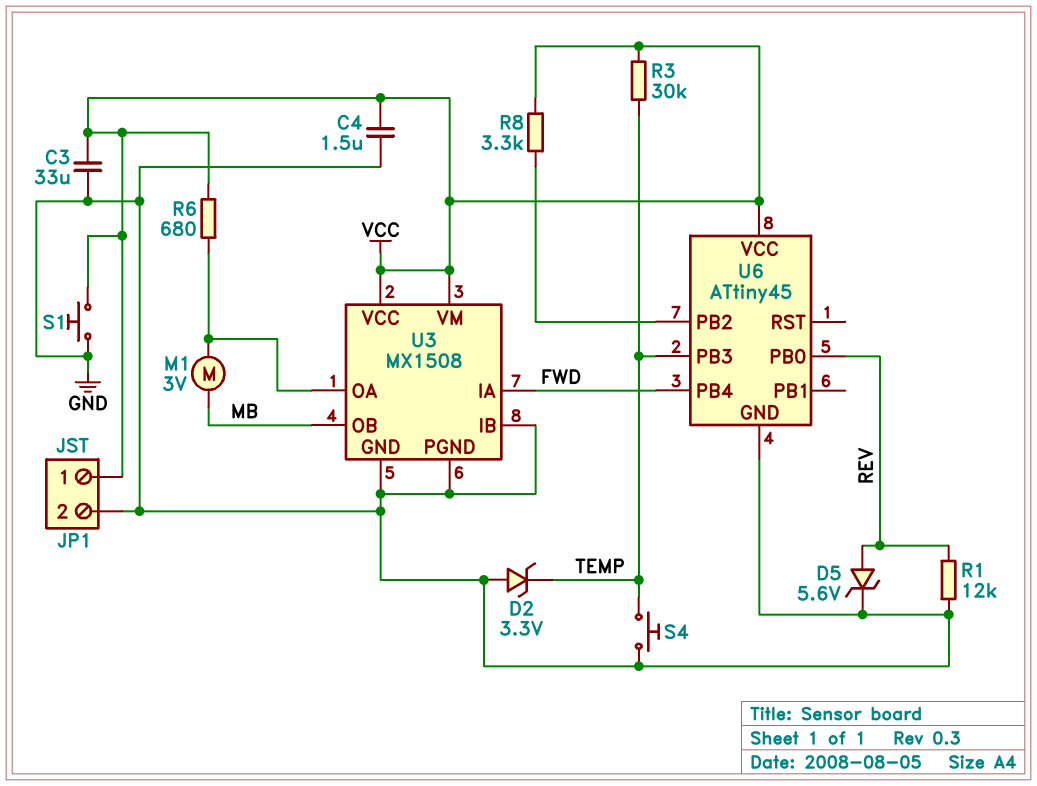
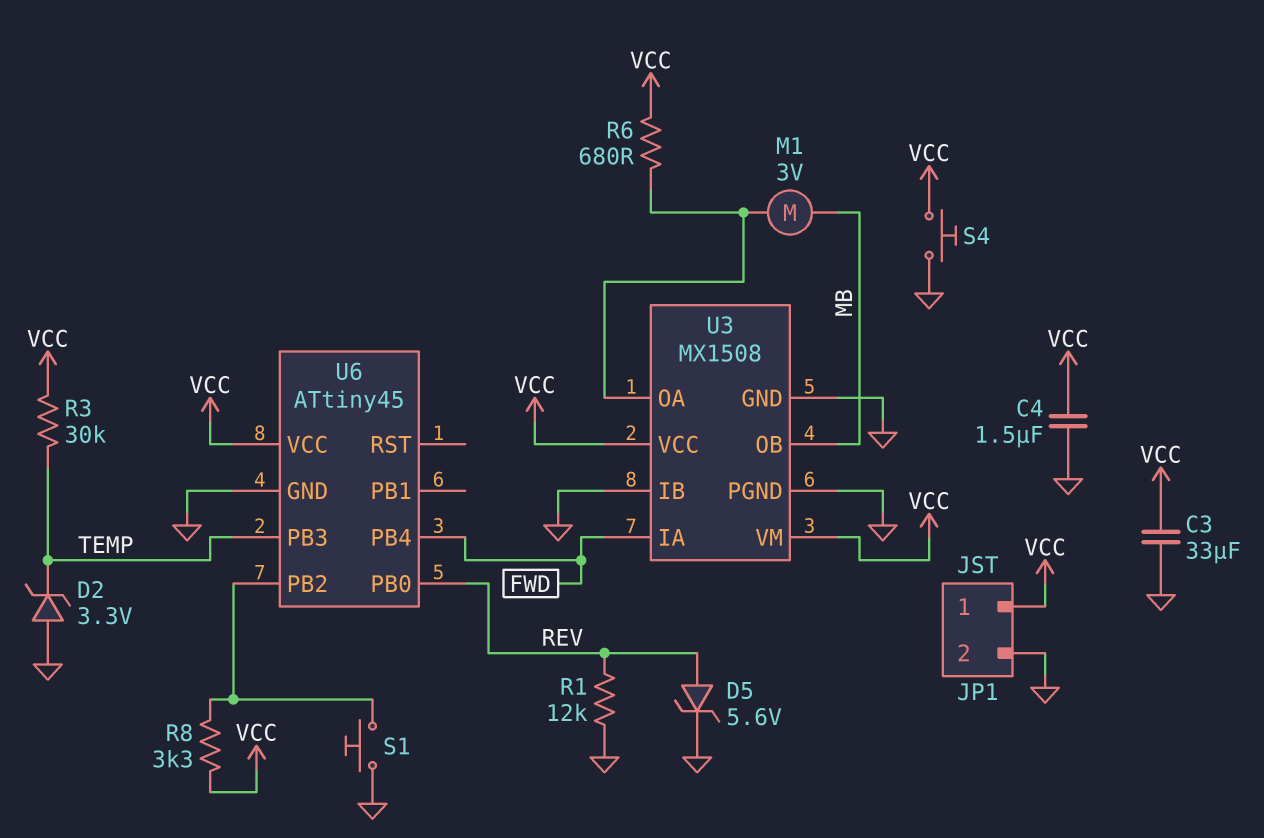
S1: button (GND, VCC) -> button (GND, U6/PB2)
S4: button (GND, TEMP) -> button (GND, VCC)

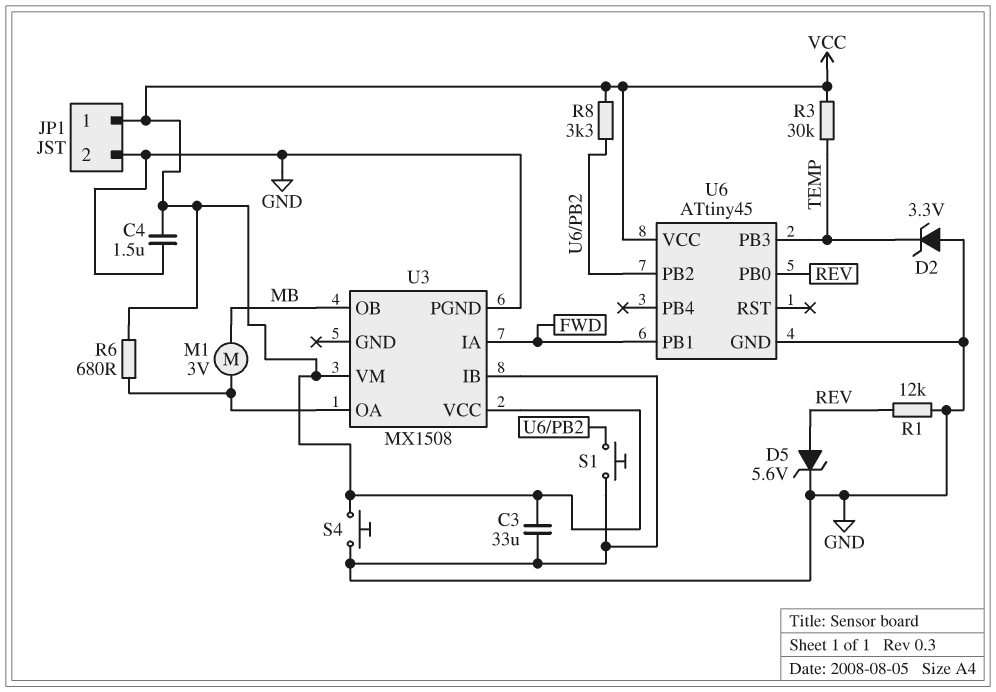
U3 pin GND: GND -> none
U6 pin PB1: none -> FWD
U6 pin PB4: FWD -> none

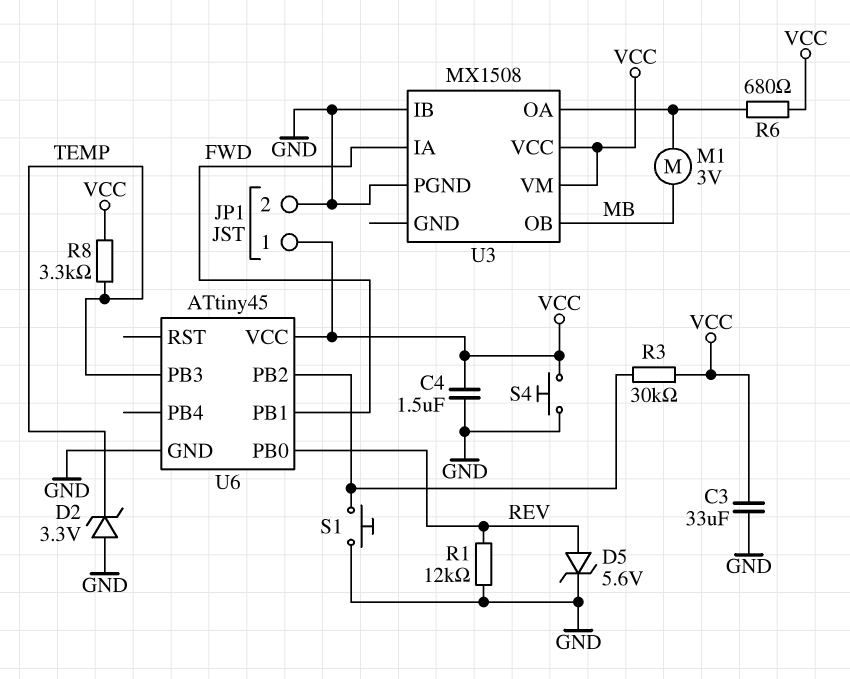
R3: 30k (TEMP, VCC) -> 30k (U6/PB2, VCC)
R8: 3.3k (U6/PB2, VCC) -> 3.3k (TEMP, VCC)

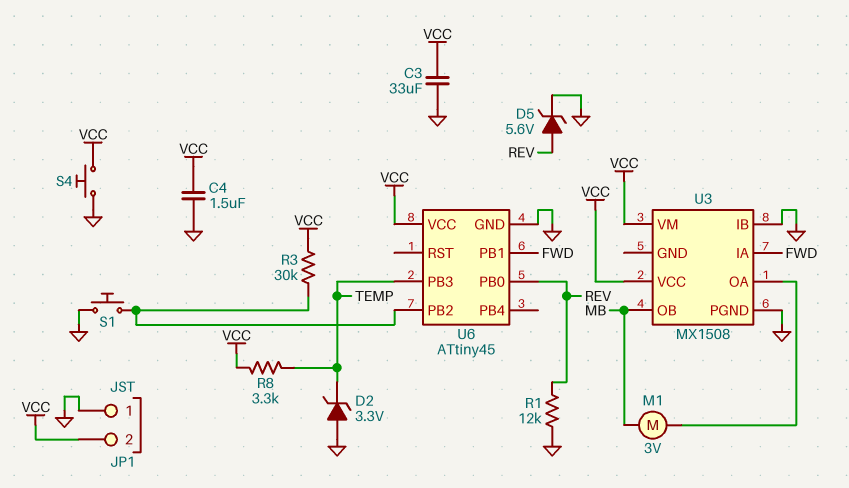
JP1 pin 1: VCC -> GND
JP1 pin 2: GND -> VCC
R6: 680 (U3/OA, VCC) -> none

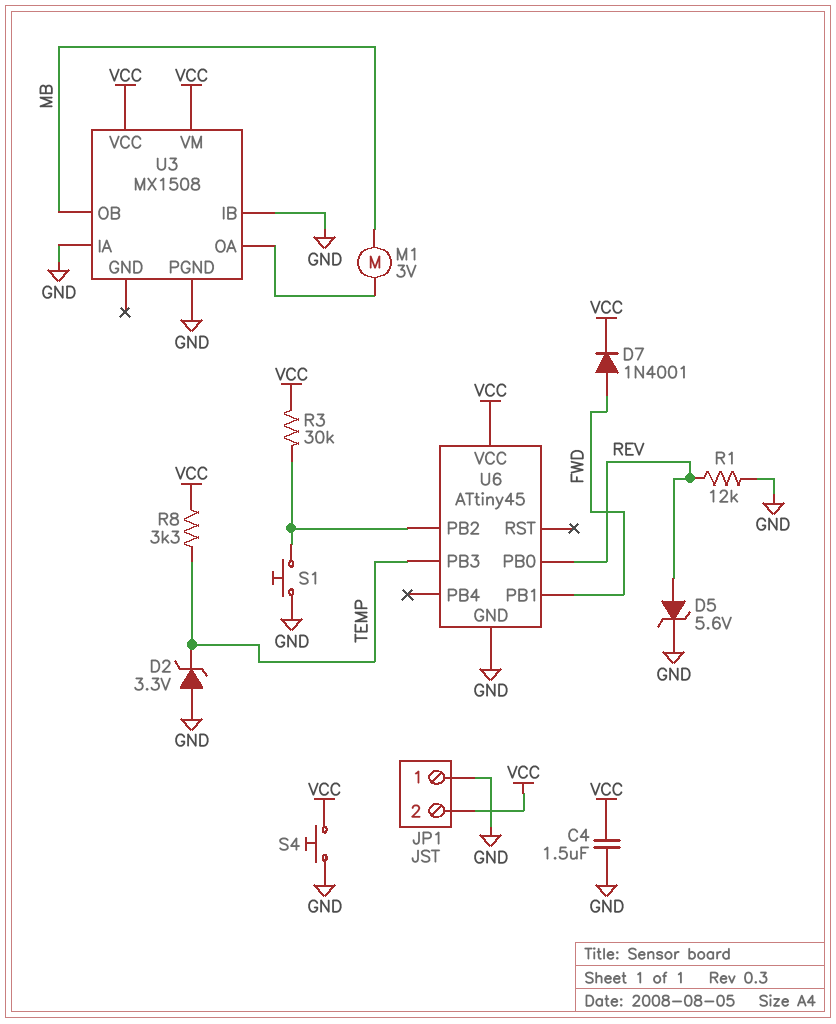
C3: 33uF (GND, VCC) -> none
D7: none -> diode 1N4001 (A FWD, K VCC)
U3 pin IA: FWD -> GND

